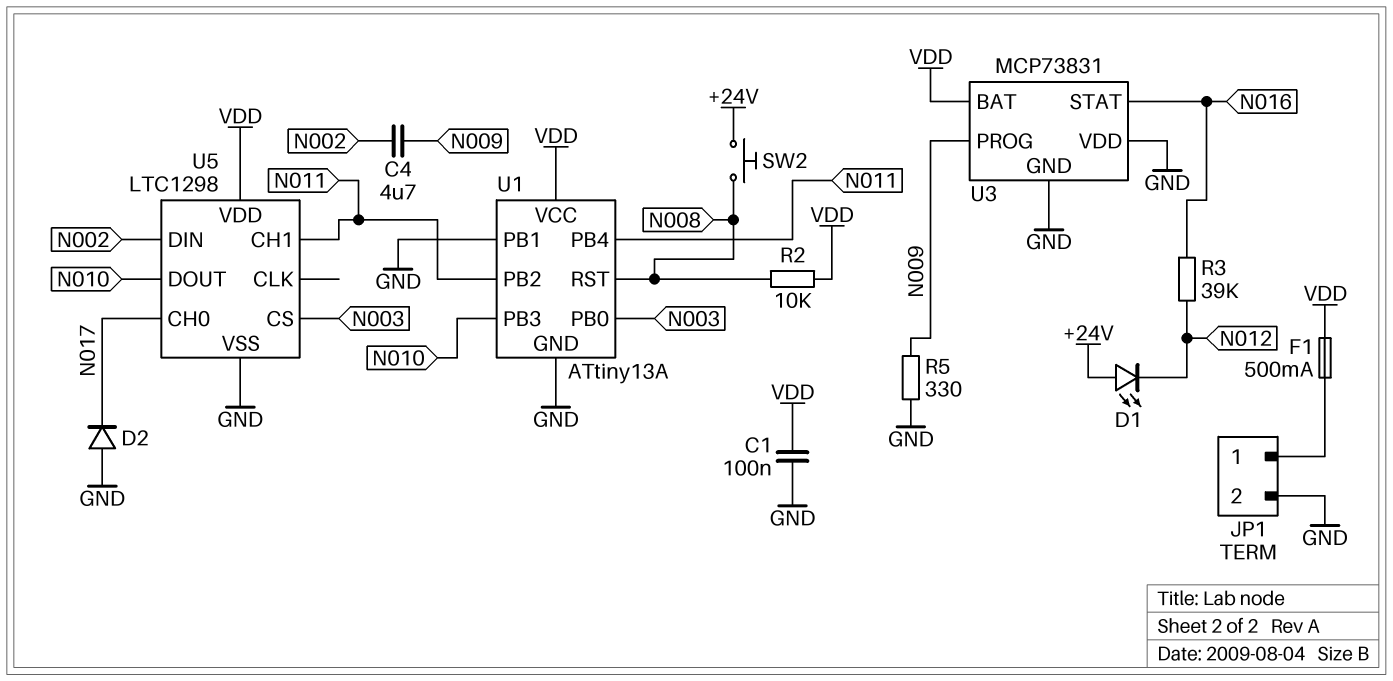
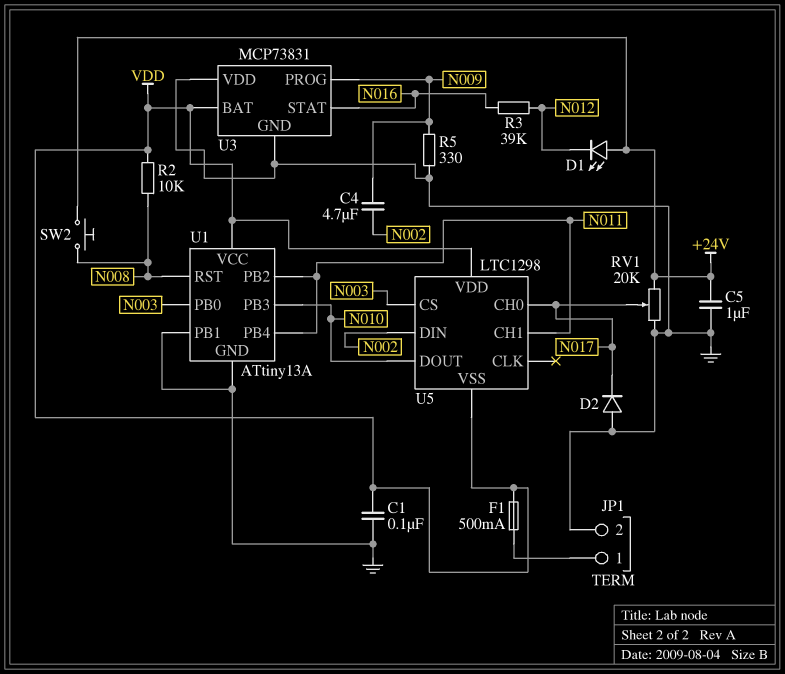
C5: none -> 1uF (+24V, GND)
RV1: none -> 20k (+24V, GND, wiper N017)
U5 pin VSS: GND -> VDD

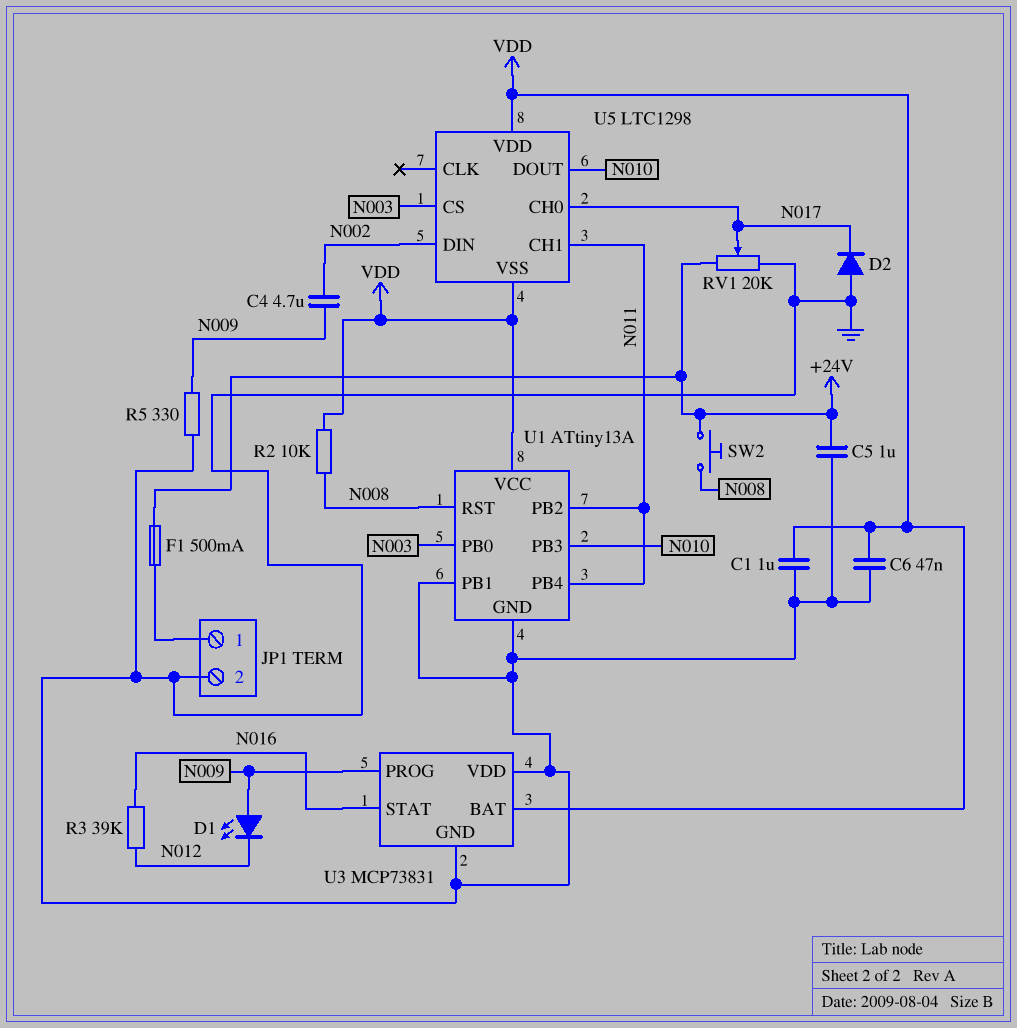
C1: 100nF (GND, VDD) -> 1uF (GND, VDD)
C6: none -> 47nF (GND, VDD)
D1: LED (A +24V, K N012) -> LED (A N009, K N012)
F1: 500mA (JP1/1, VDD) -> 500mA (+24V, JP1/1)

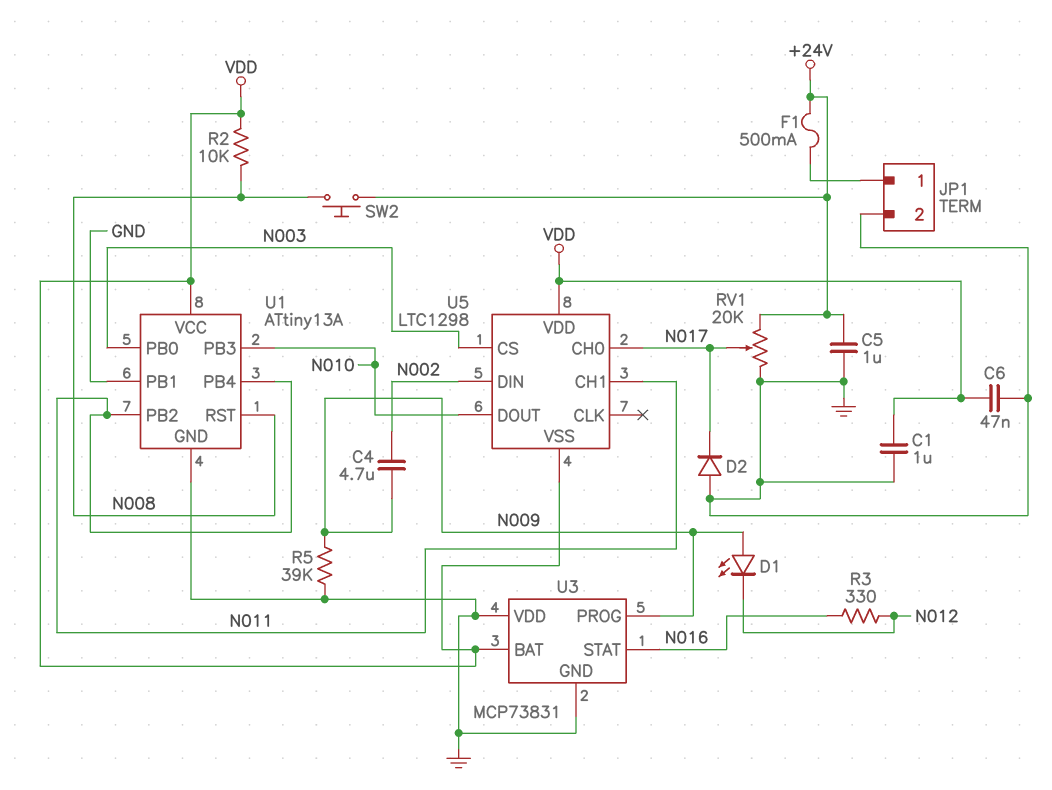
R3: 39k (N012, N016) -> 330 (N012, N016)
R5: 330 (GND, N009) -> 39k (GND, N009)

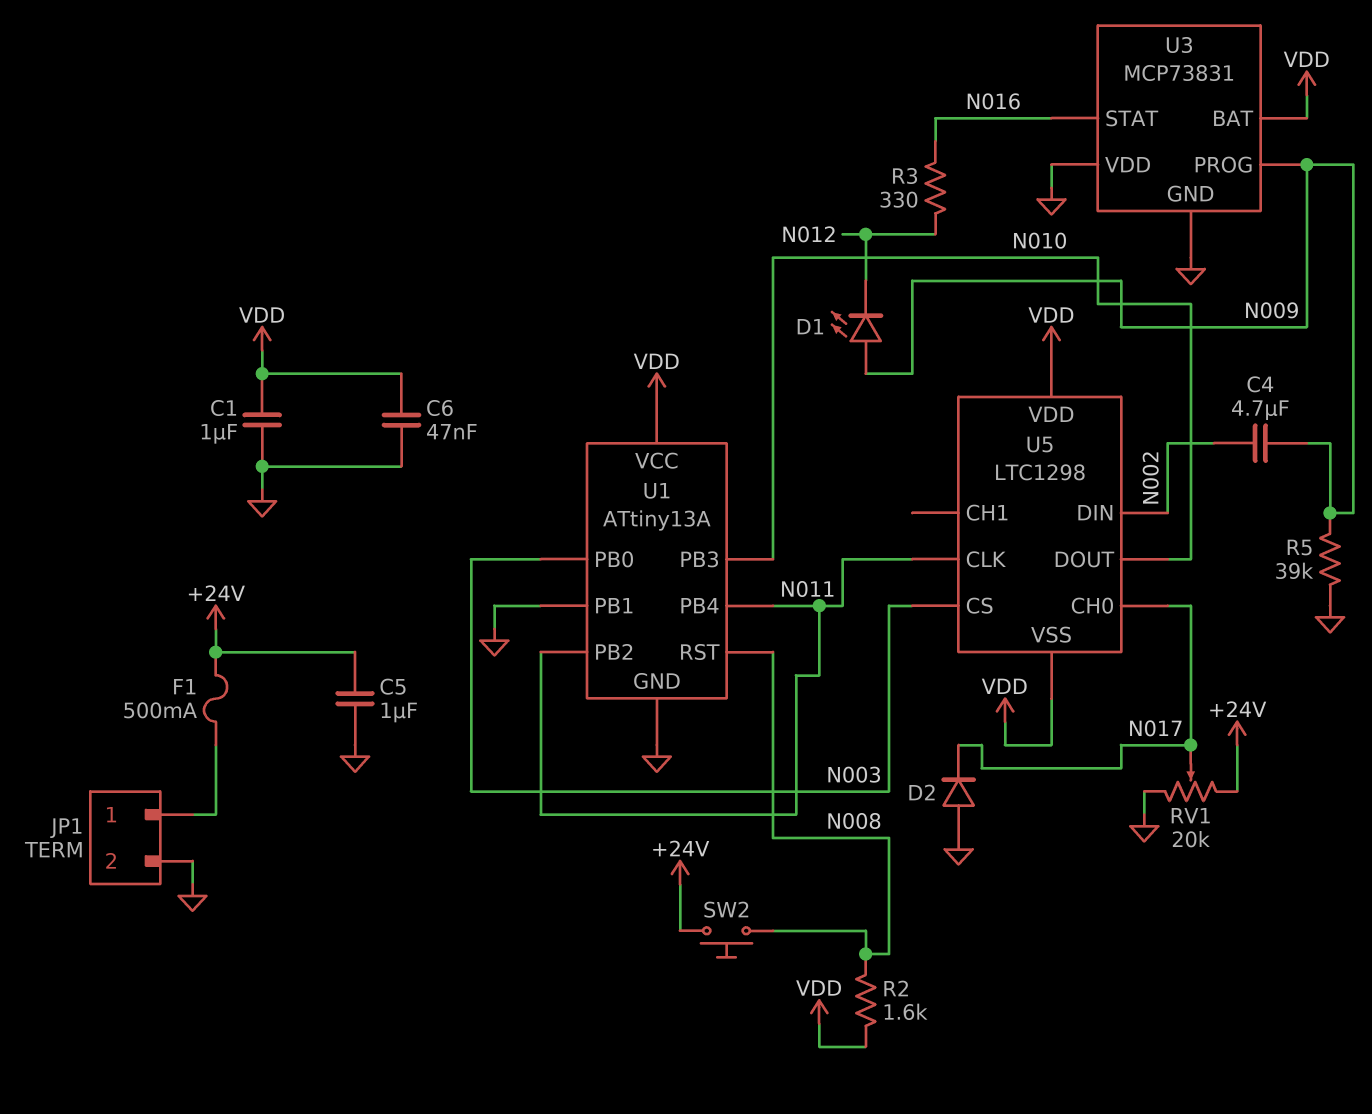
R2: 10k (N008, VDD) -> 1.6k (N008, VDD)
U5 pin CH1: N011 -> none
U5 pin CLK: none -> N011

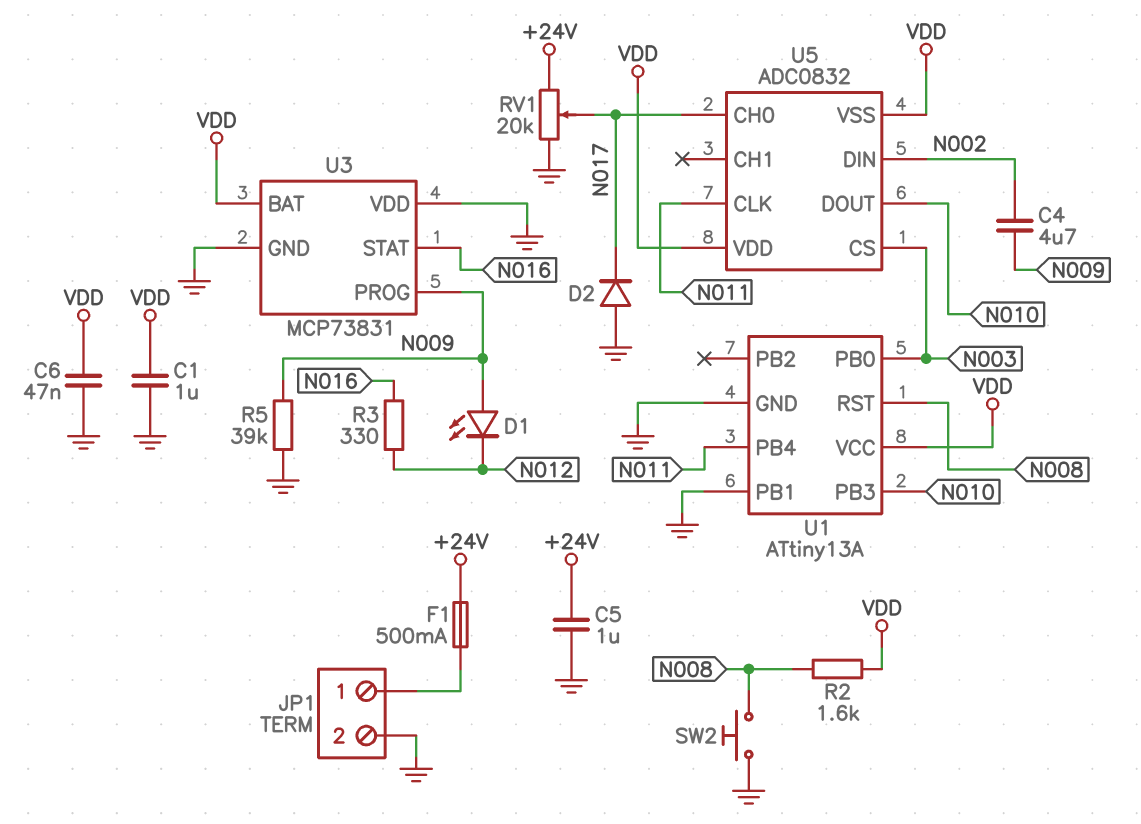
SW2: button (+24V, N008) -> button (GND, N008)
U1 pin PB2: N011 -> none
U5: LTC1298 -> ADC0832

